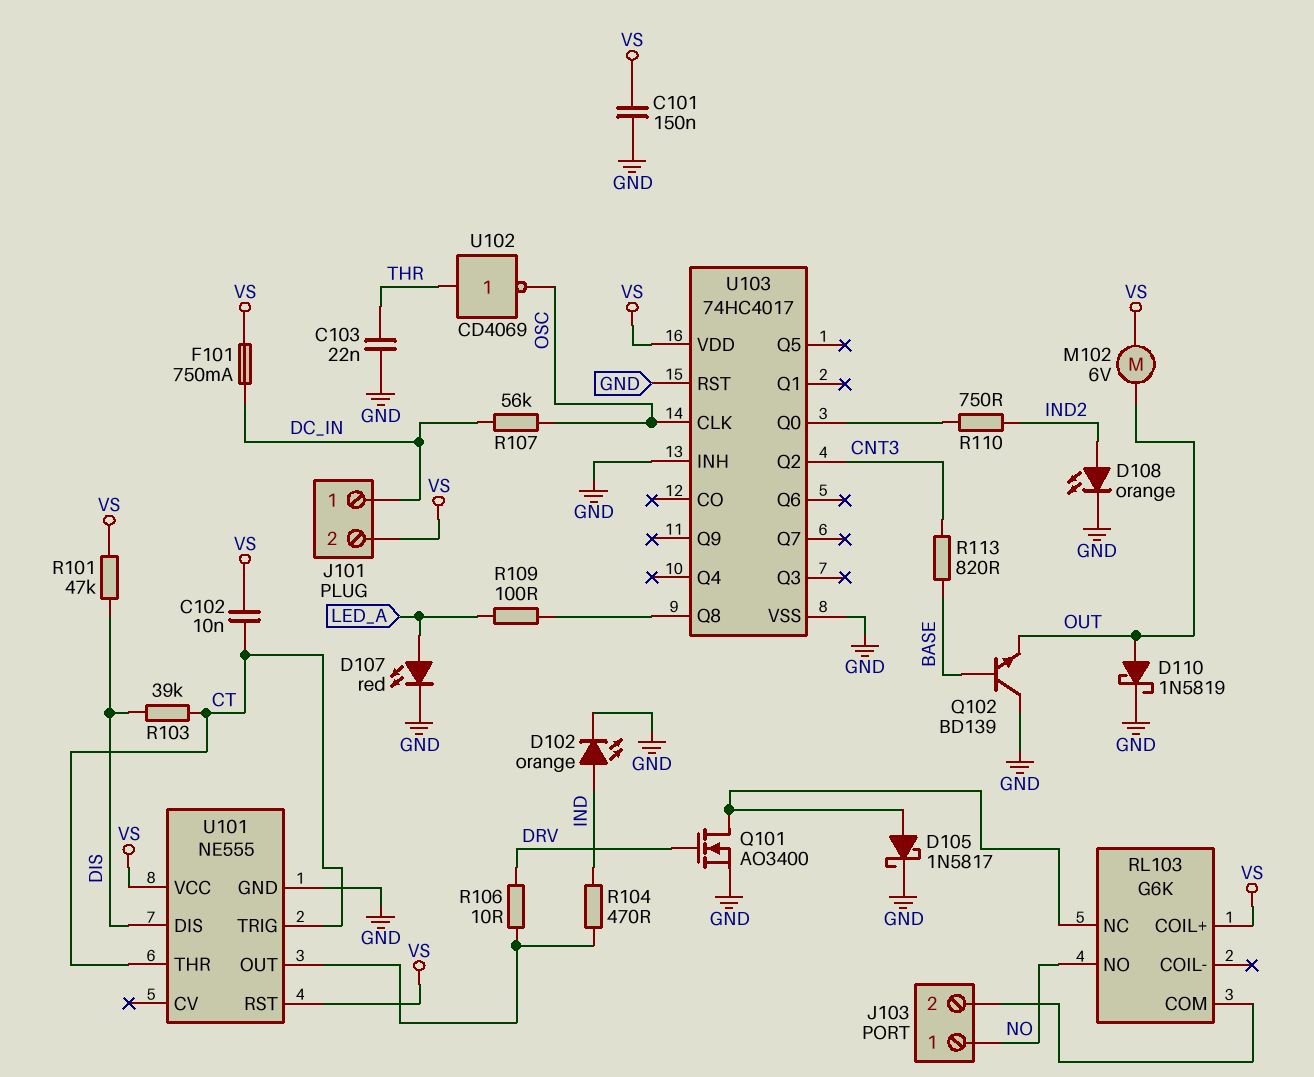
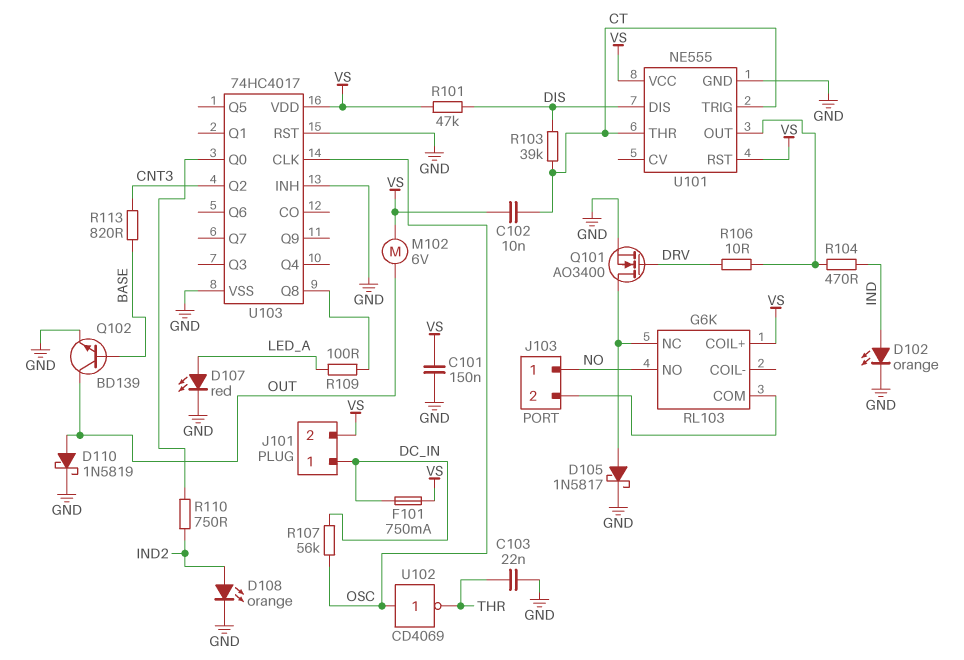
Q102: NPN BD139 (B BASE, C GND, E OUT) -> NPN BD139 (B BASE, C OUT, E GND)
U102: NOT CD4069 (in THR, out OSC) -> NOT CD4069 (in OSC, out THR)

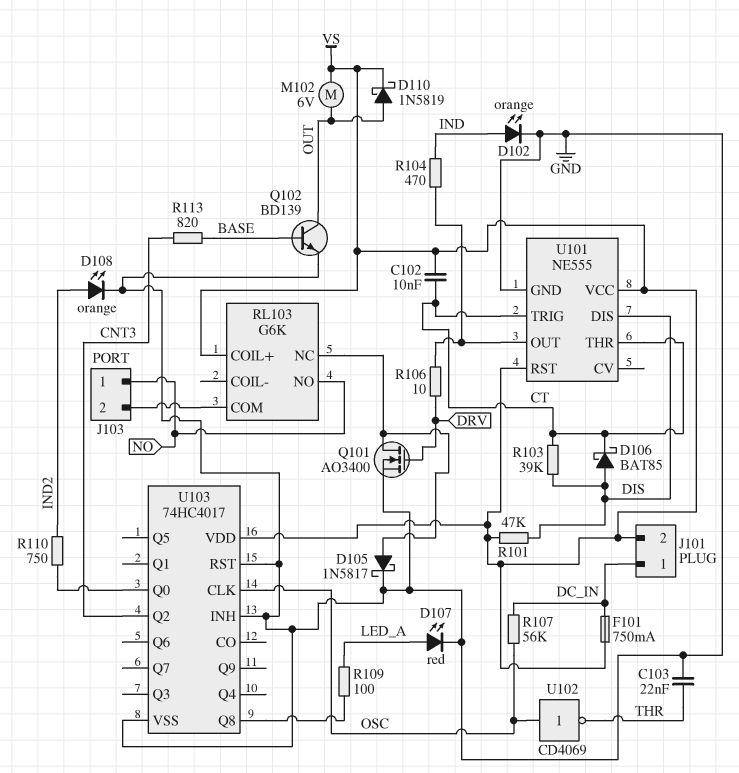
C101: 150nF (GND, VS) -> none
D106: none -> schottky BAT85 (A DIS, K CT)
D110: schottky 1N5819 (A OUT, K GND) -> schottky 1N5819 (A OUT, K VS)

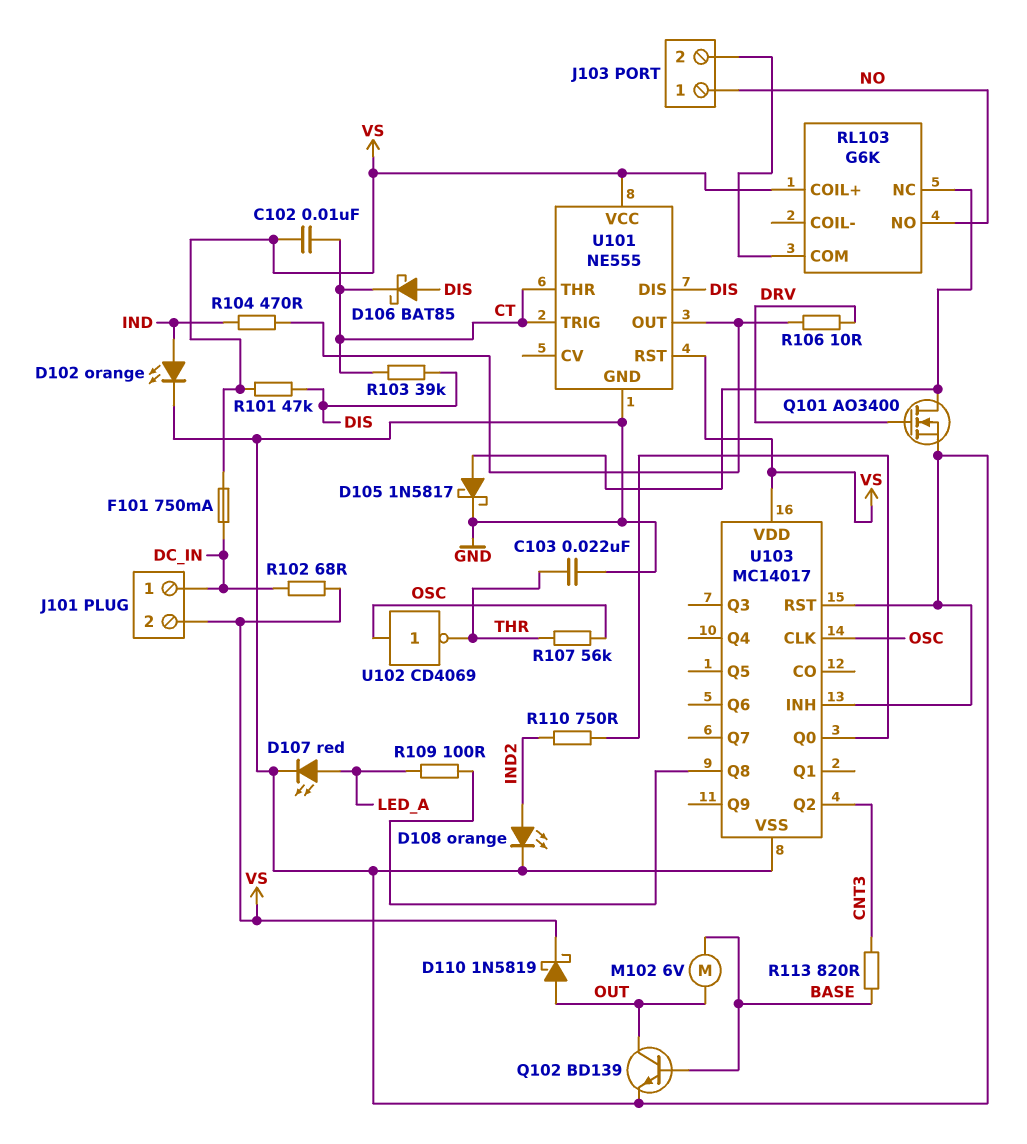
M102: motor 6V (OUT, VS) -> motor 6V (BASE, OUT)
R102: none -> 68 (DC_IN, VS)
R107: 56k (DC_IN, OSC) -> 56k (OSC, THR)
U103: 74HC4017 -> MC14017

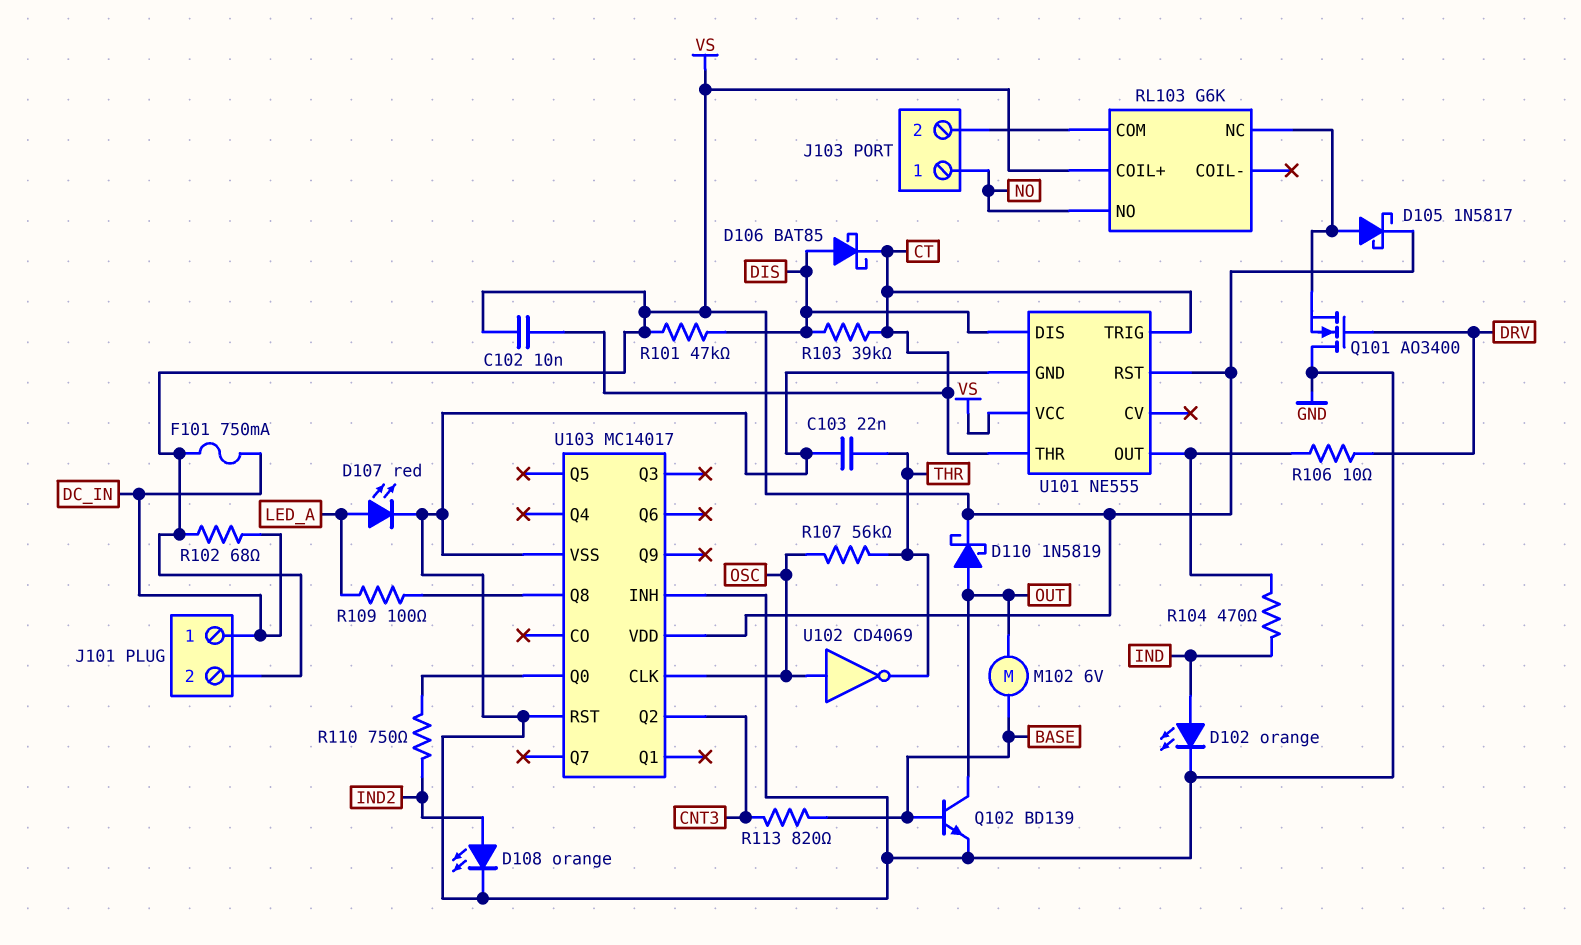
D105: schottky 1N5817 (A RL103/NC, K GND) -> schottky 1N5817 (A RL103/NC, K VS)
Q101: NMOS AO3400 (G DRV, D RL103/NC, S GND) -> NMOS AO3400 (G DRV, D GND, S RL103/NC)

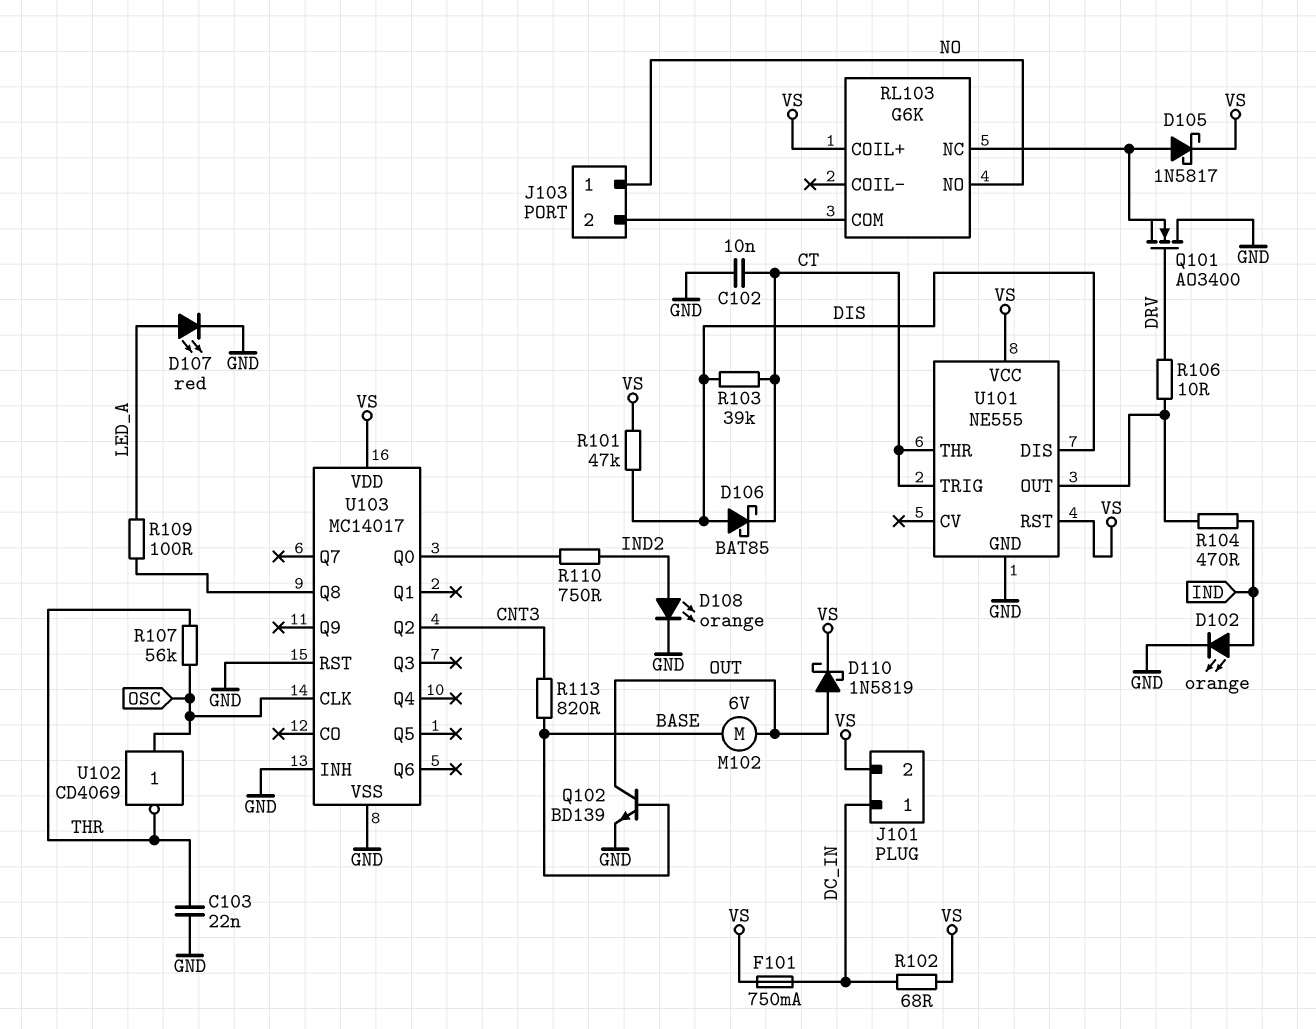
C102: 10nF (CT, VS) -> 10nF (CT, GND)

